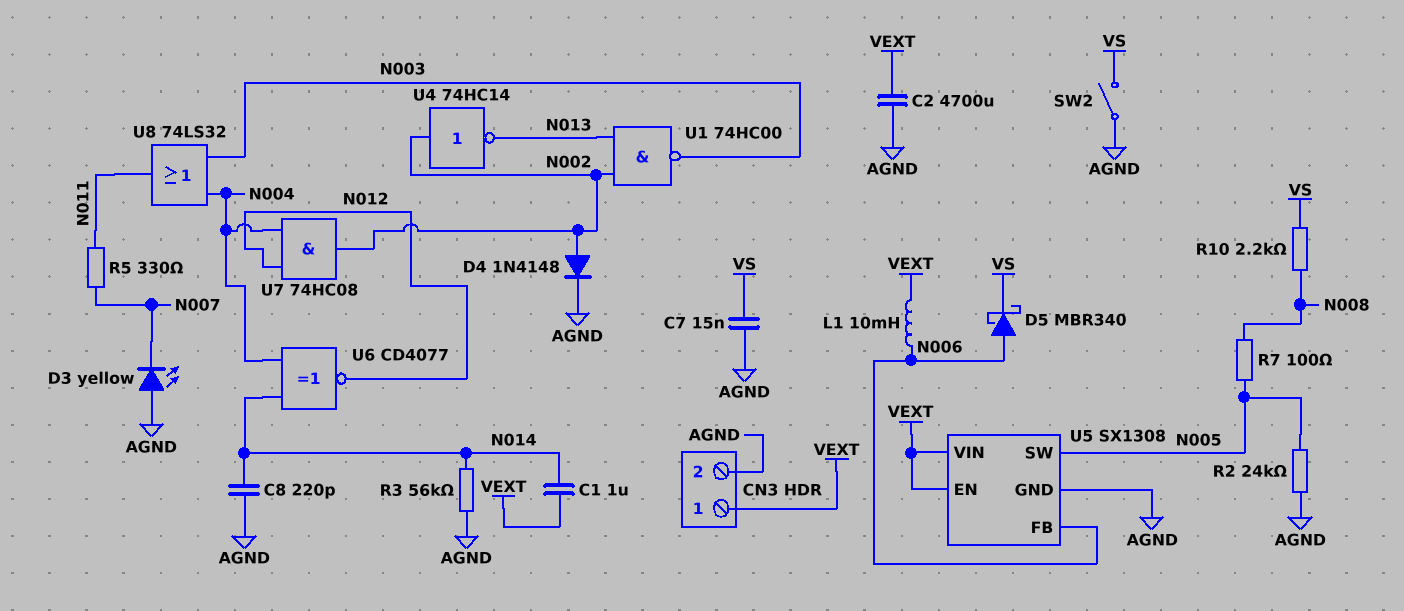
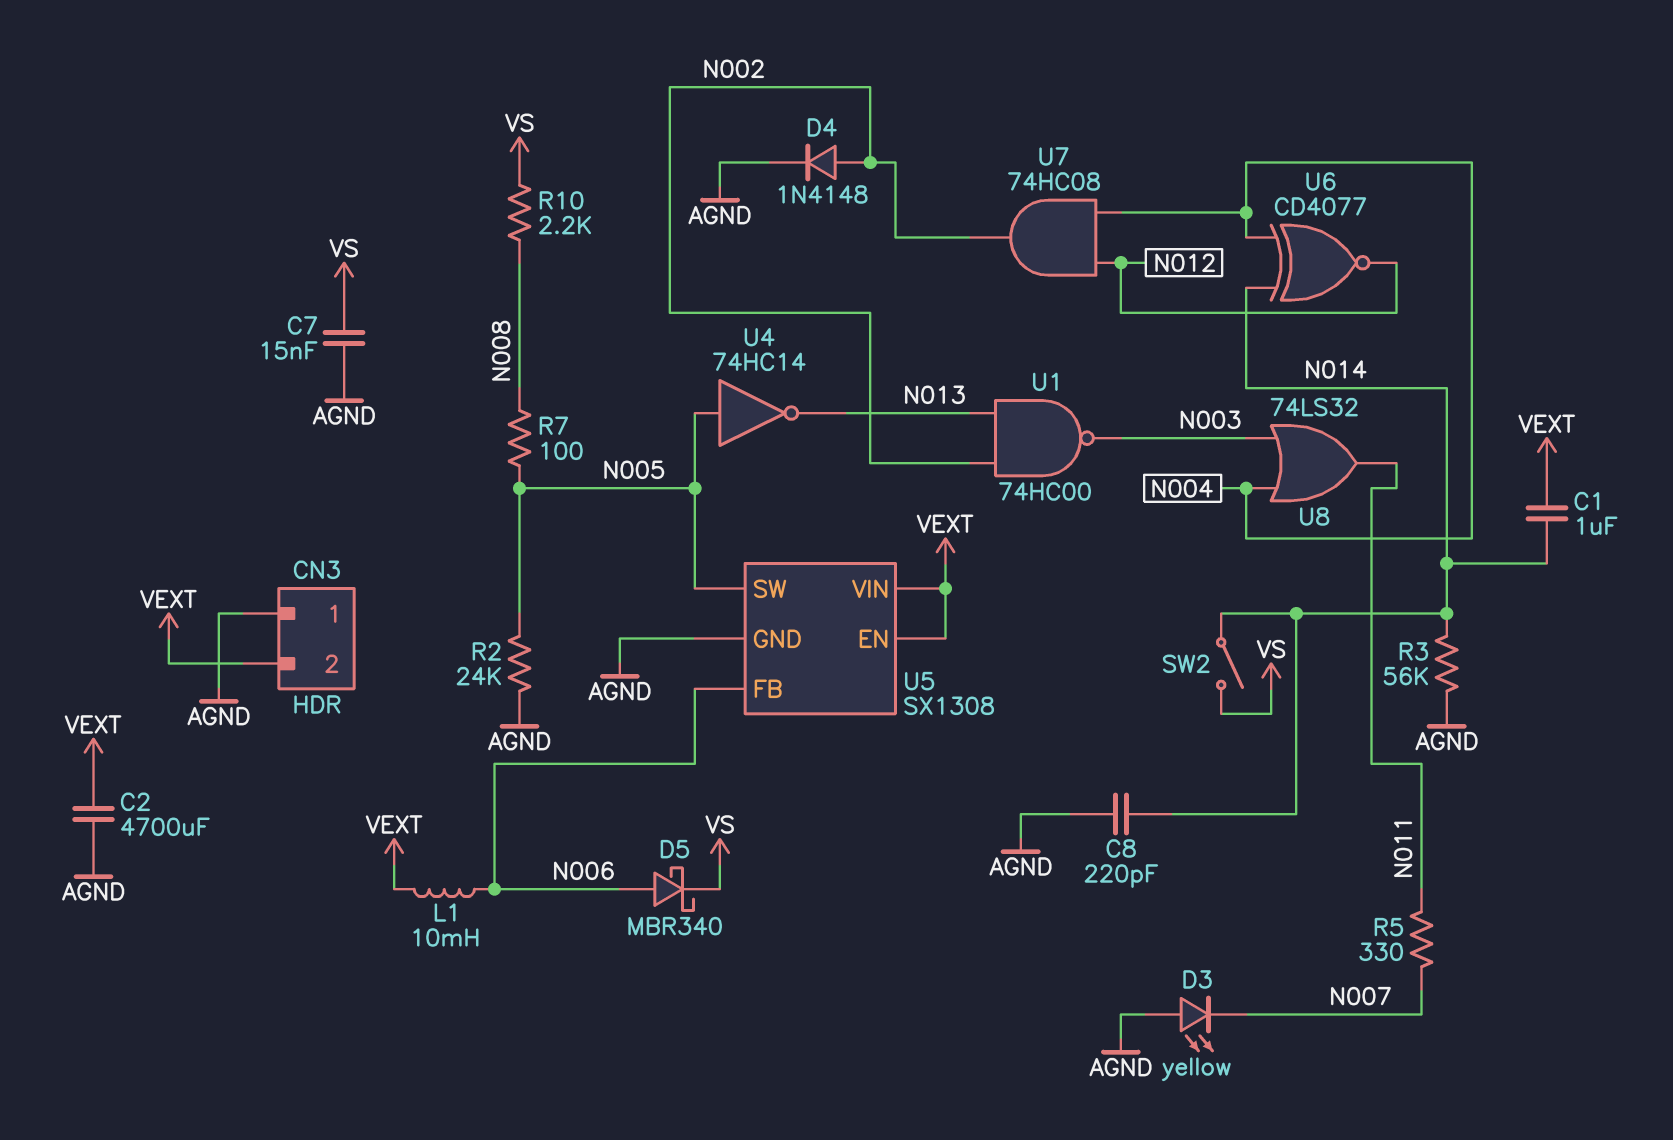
CN3 pin 1: VEXT -> AGND
CN3 pin 2: AGND -> VEXT
SW2: switch (AGND, VS) -> switch (N014, VS)
U4: NOT 74HC14 (in N002, out N013) -> NOT 74HC14 (in N005, out N013)

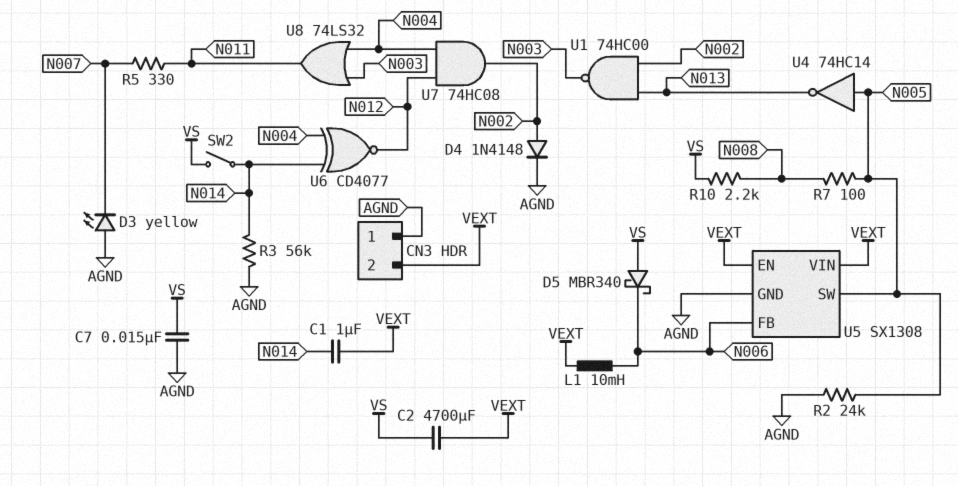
C2: 4700uF (AGND, VEXT) -> 4700uF (VEXT, VS)
C8: 220pF (AGND, N014) -> none
D5: schottky MBR340 (A N006, K VS) -> schottky MBR340 (A VS, K N006)

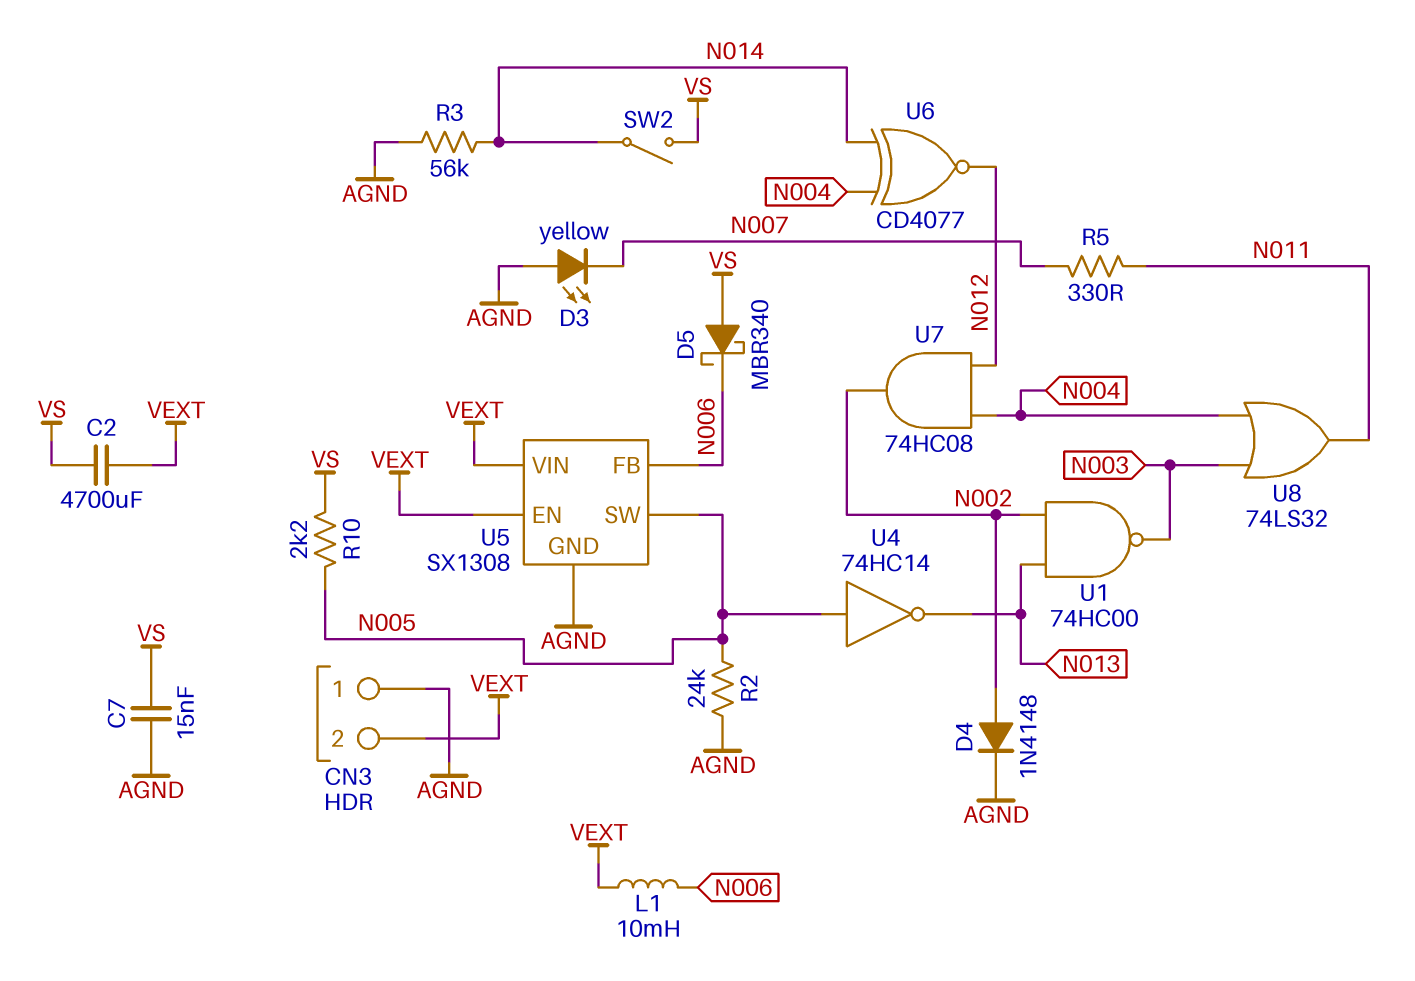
C1: 1uF (N014, VEXT) -> none
R7: 100 (N005, N008) -> none
R10: 2.2k (N008, VS) -> 2.2k (N005, VS)

